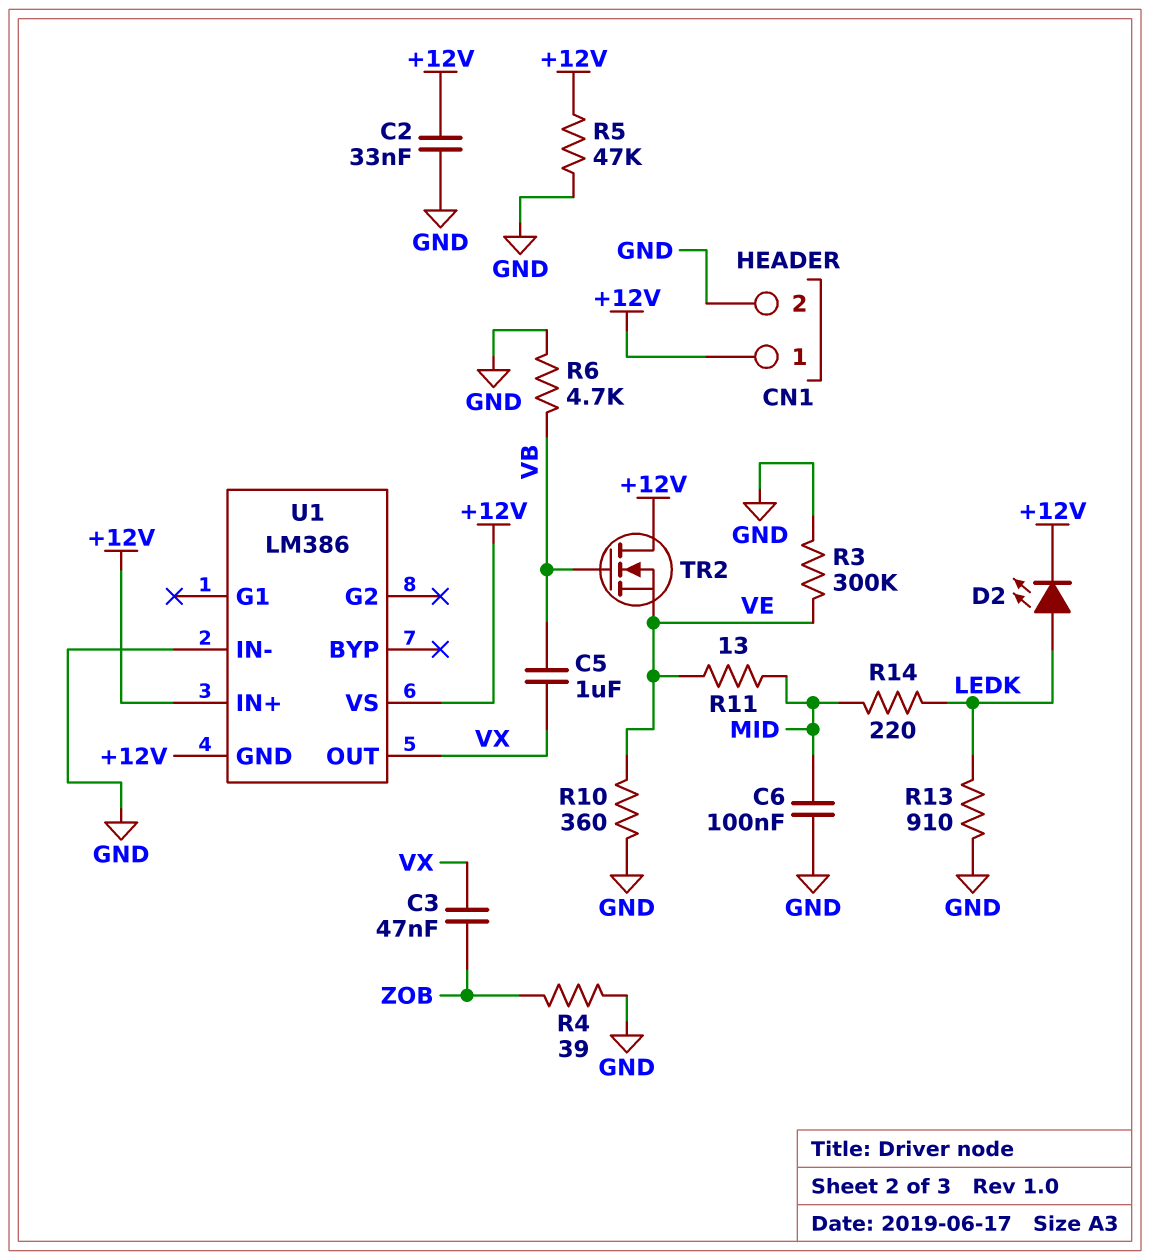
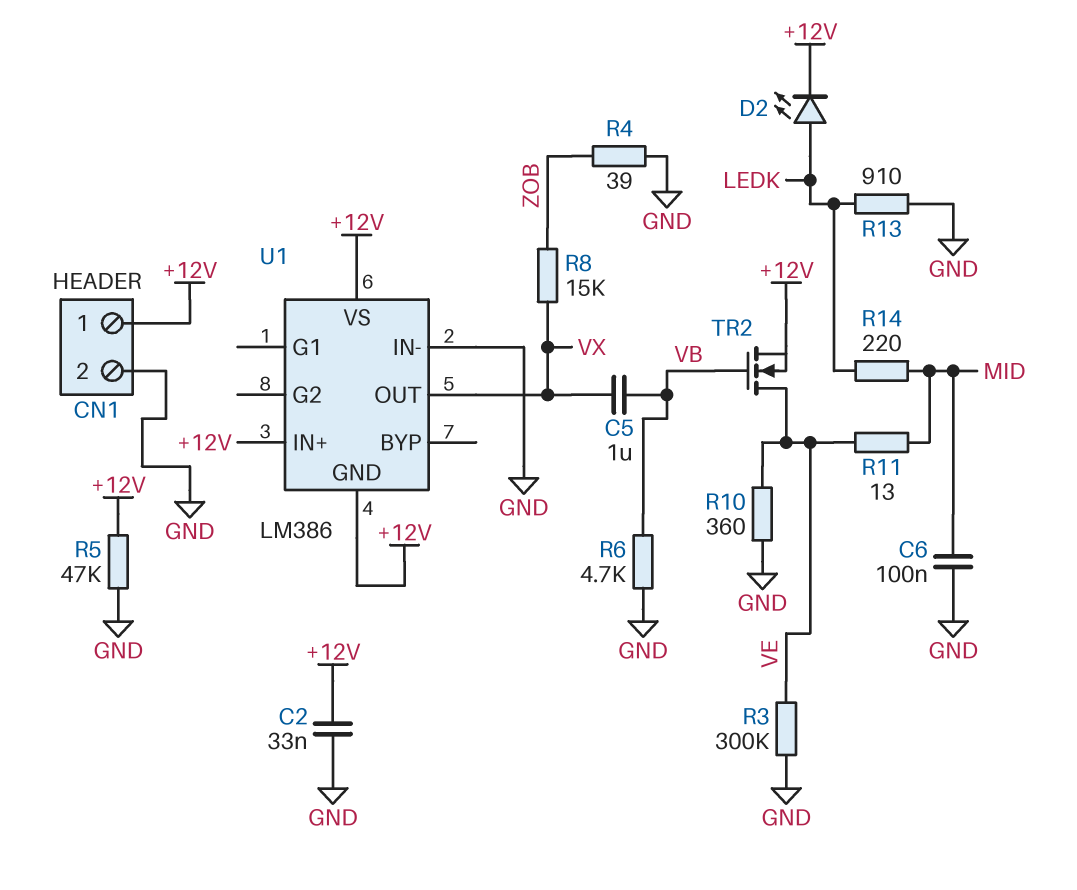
C3: 47nF (VX, ZOB) -> none
R8: none -> 15k (VX, ZOB)
TR2: NMOS (G VB, D +12V, S VE) -> NMOS (G VB, D VE, S +12V)

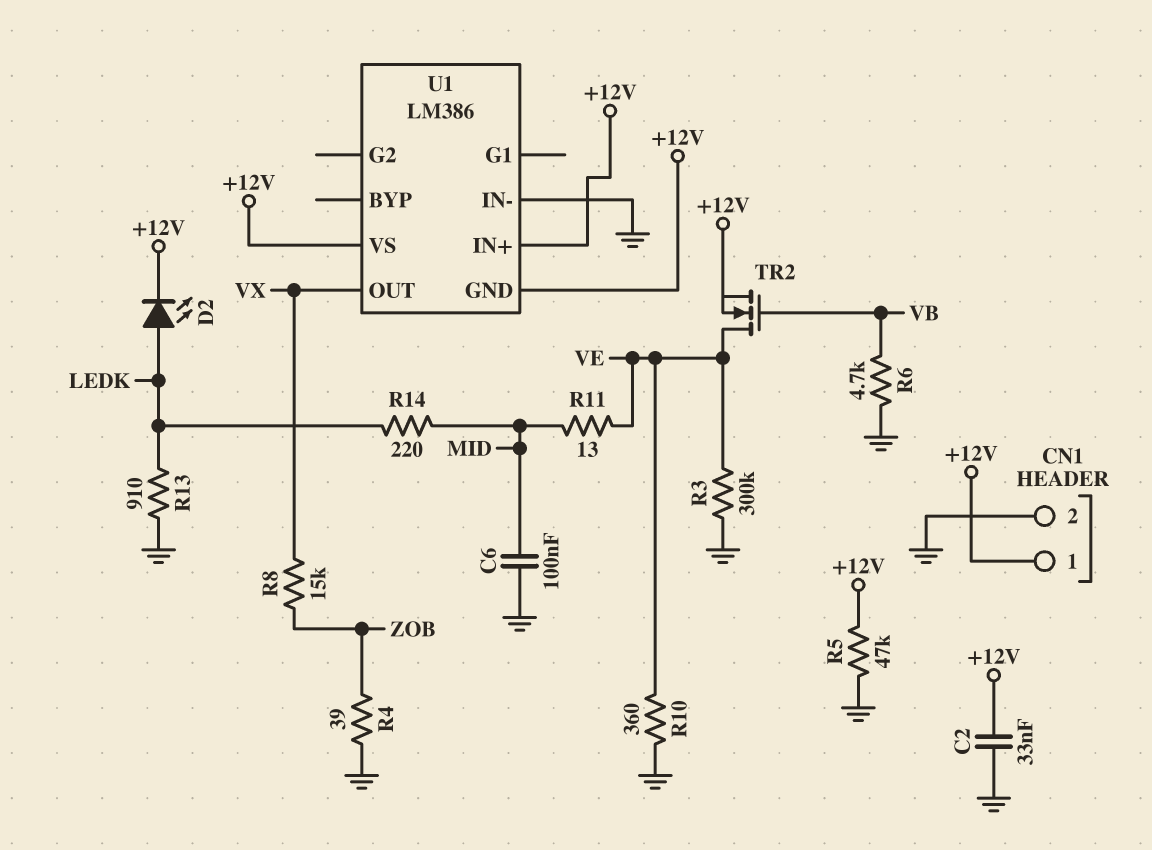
C5: 1uF (VB, VX) -> none

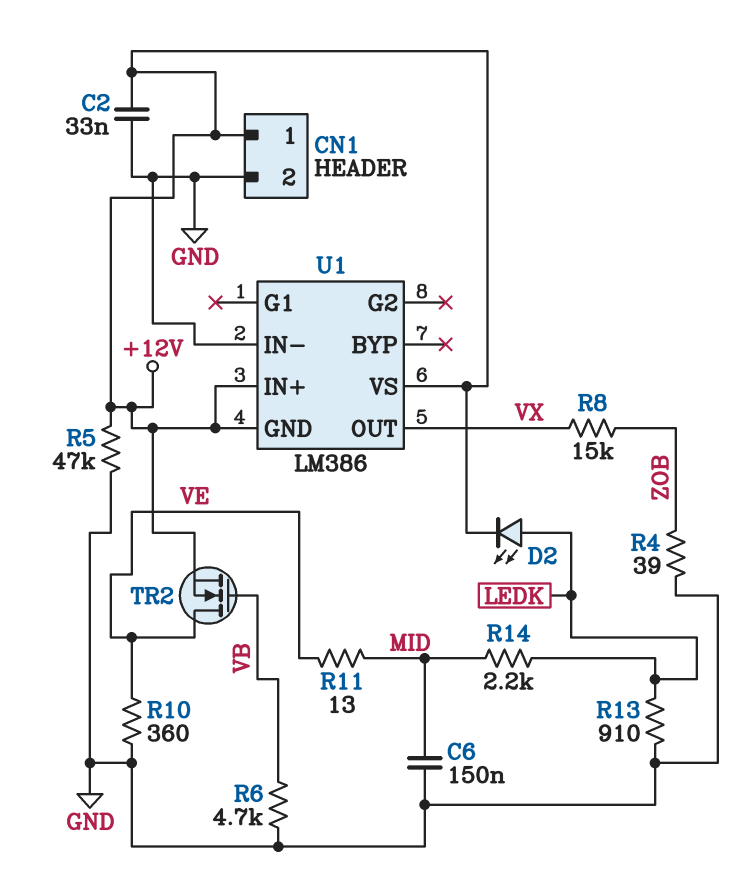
C6: 100nF (GND, MID) -> 150nF (GND, MID)
R3: 300k (GND, VE) -> none
R14: 220 (LEDK, MID) -> 2.2k (LEDK, MID)

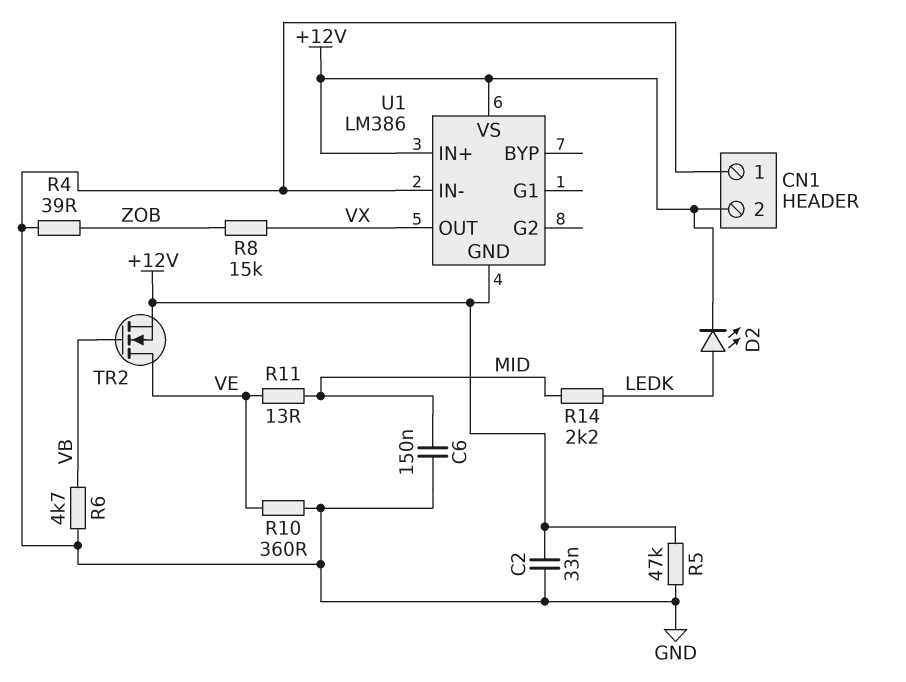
CN1 pin 1: +12V -> GND
CN1 pin 2: GND -> +12V
R13: 910 (GND, LEDK) -> none

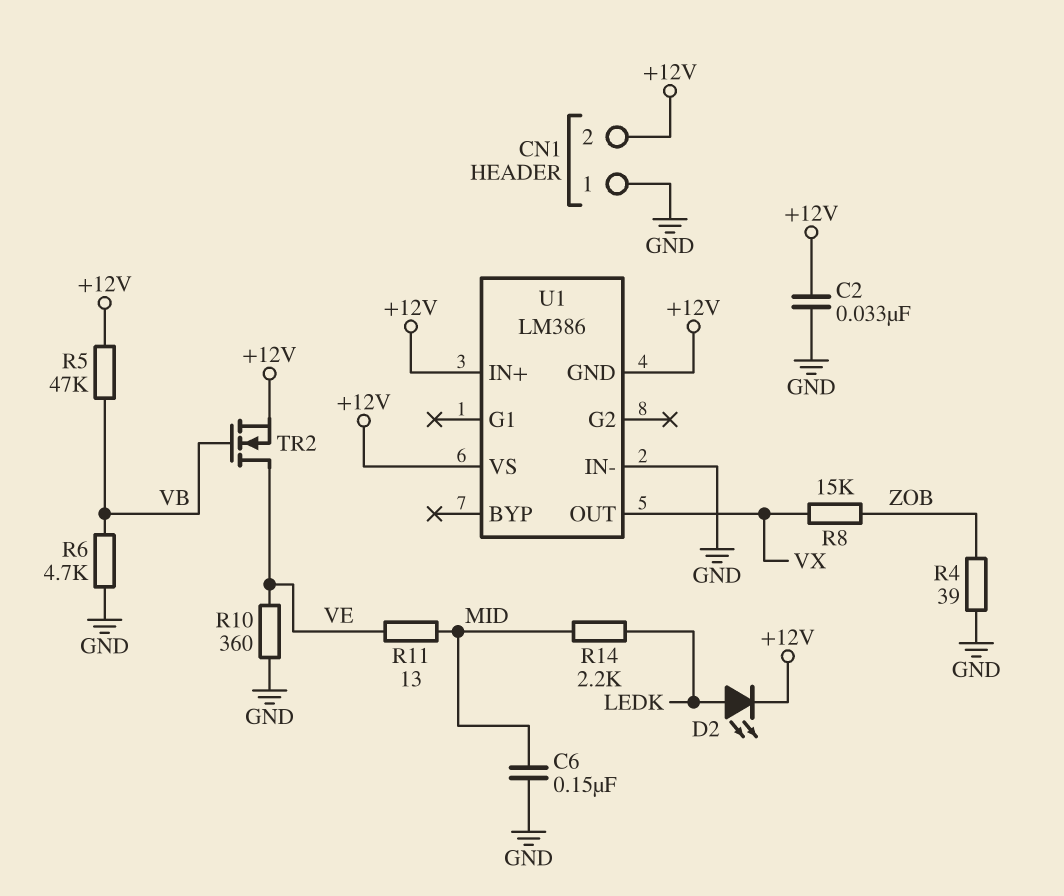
R5: 47k (+12V, GND) -> 47k (+12V, VB)

